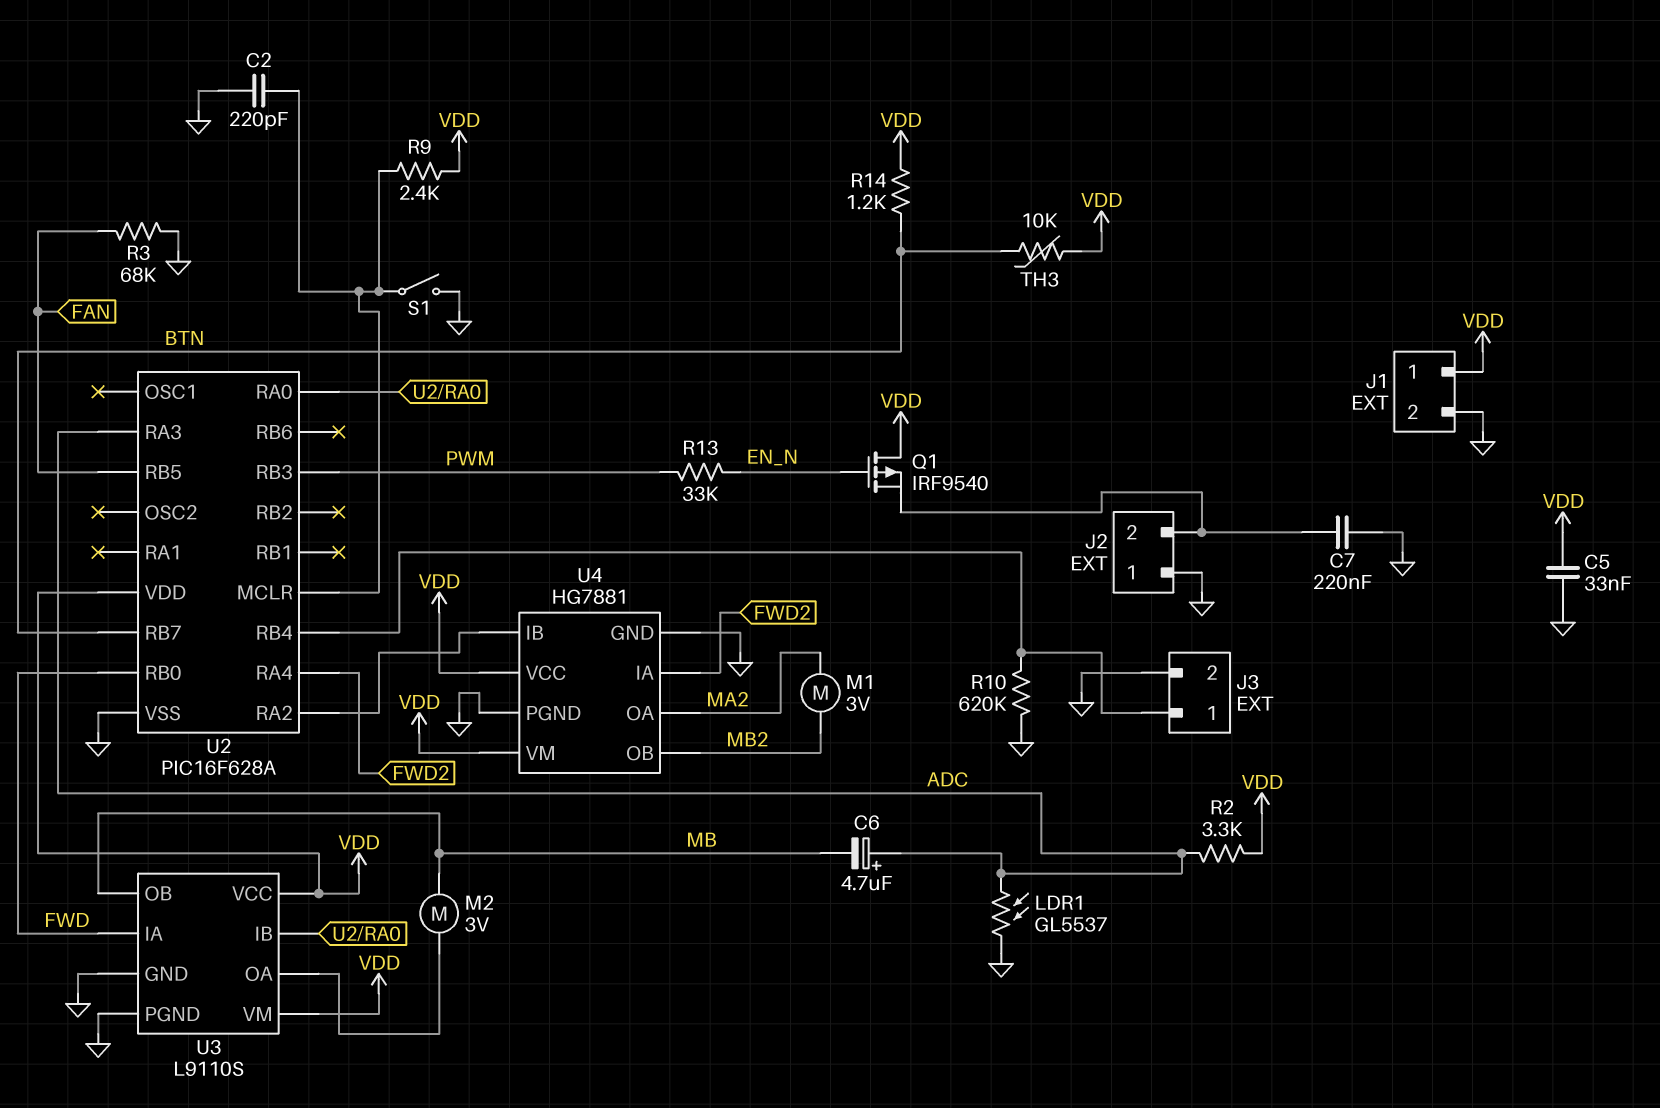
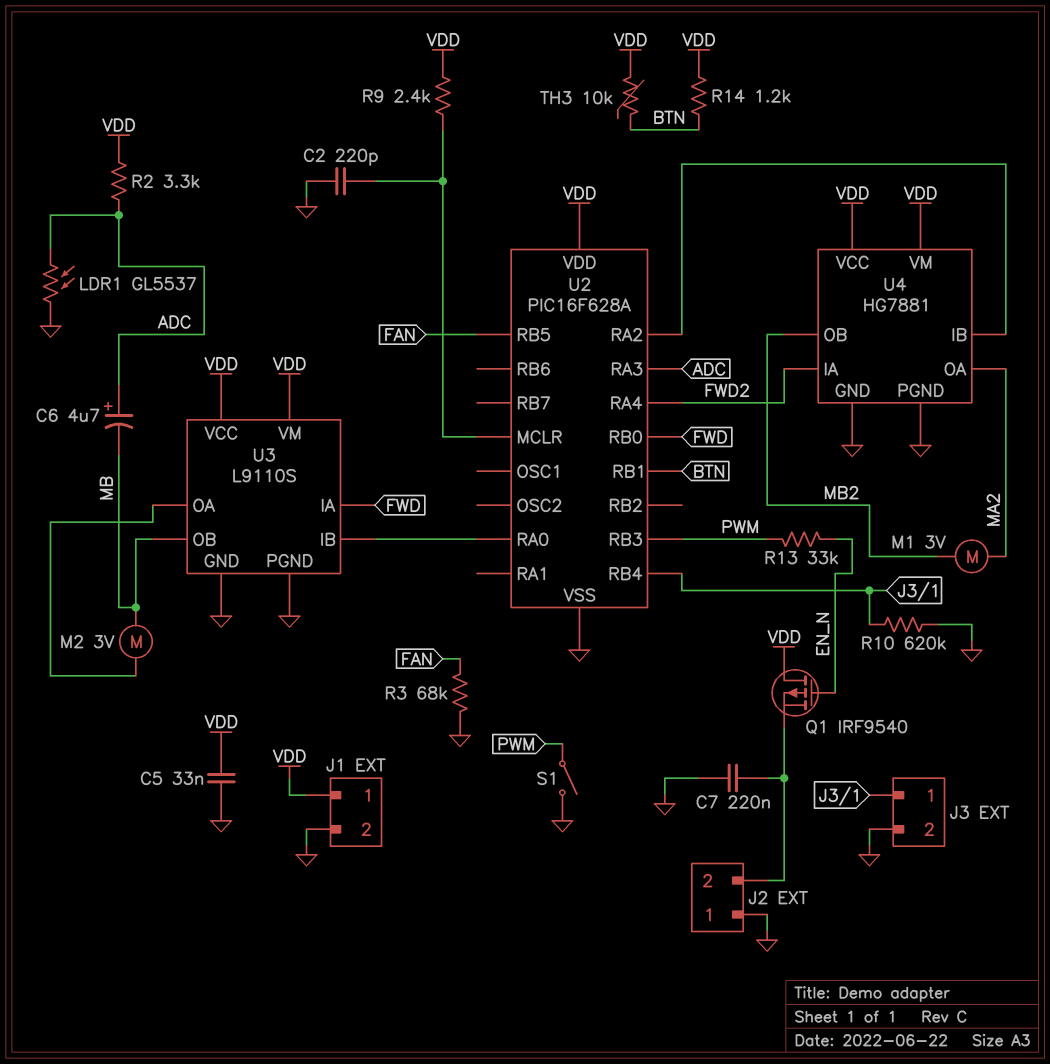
S1: switch (GND, U2/MCLR) -> switch (GND, PWM)
U2 pin RB1: none -> BTN
U2 pin RB7: BTN -> none

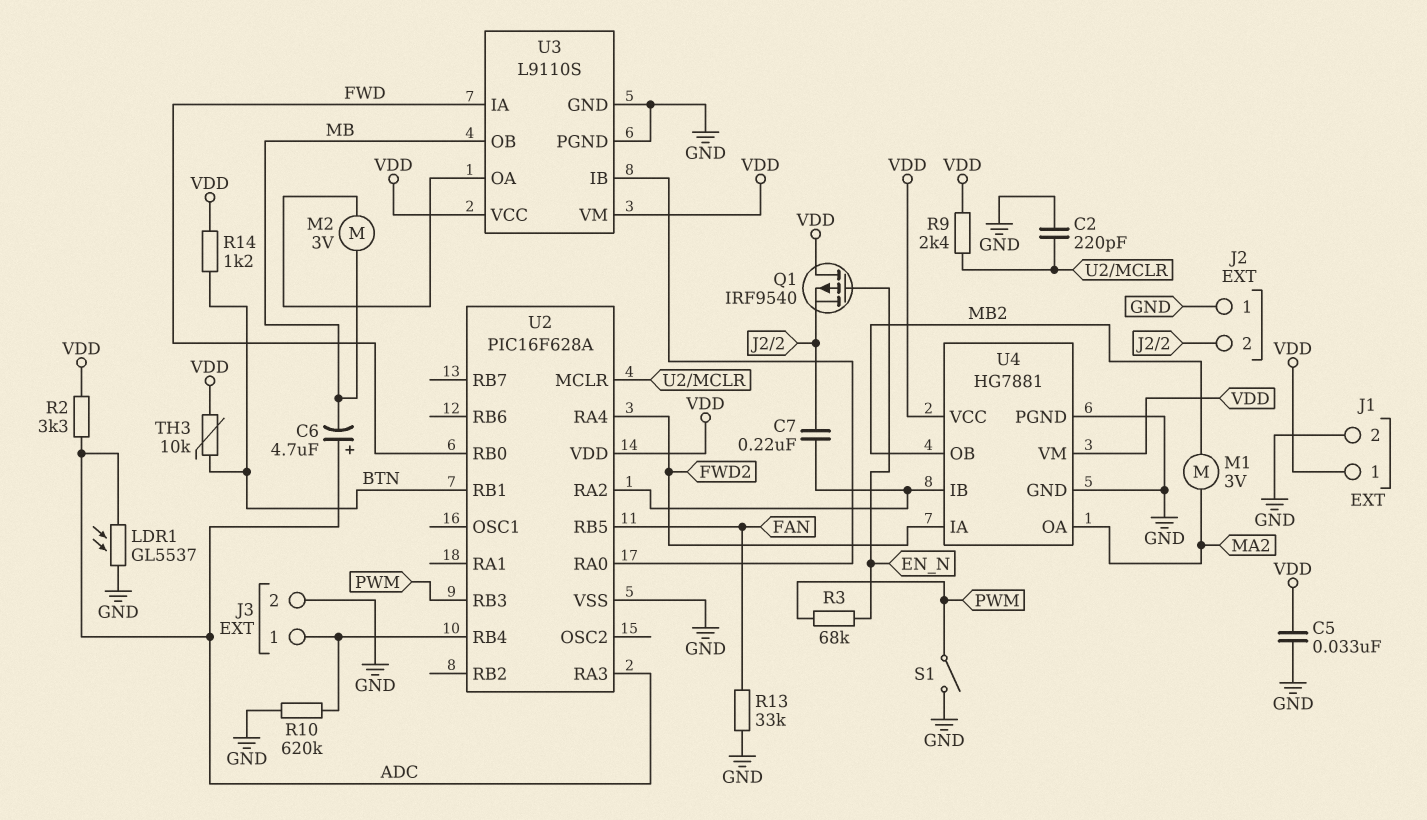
C7: 220nF (GND, J2/2) -> 220nF (J2/2, U2/RA2)
R3: 68k (FAN, GND) -> 68k (EN_N, PWM)
R13: 33k (EN_N, PWM) -> 33k (FAN, GND)

